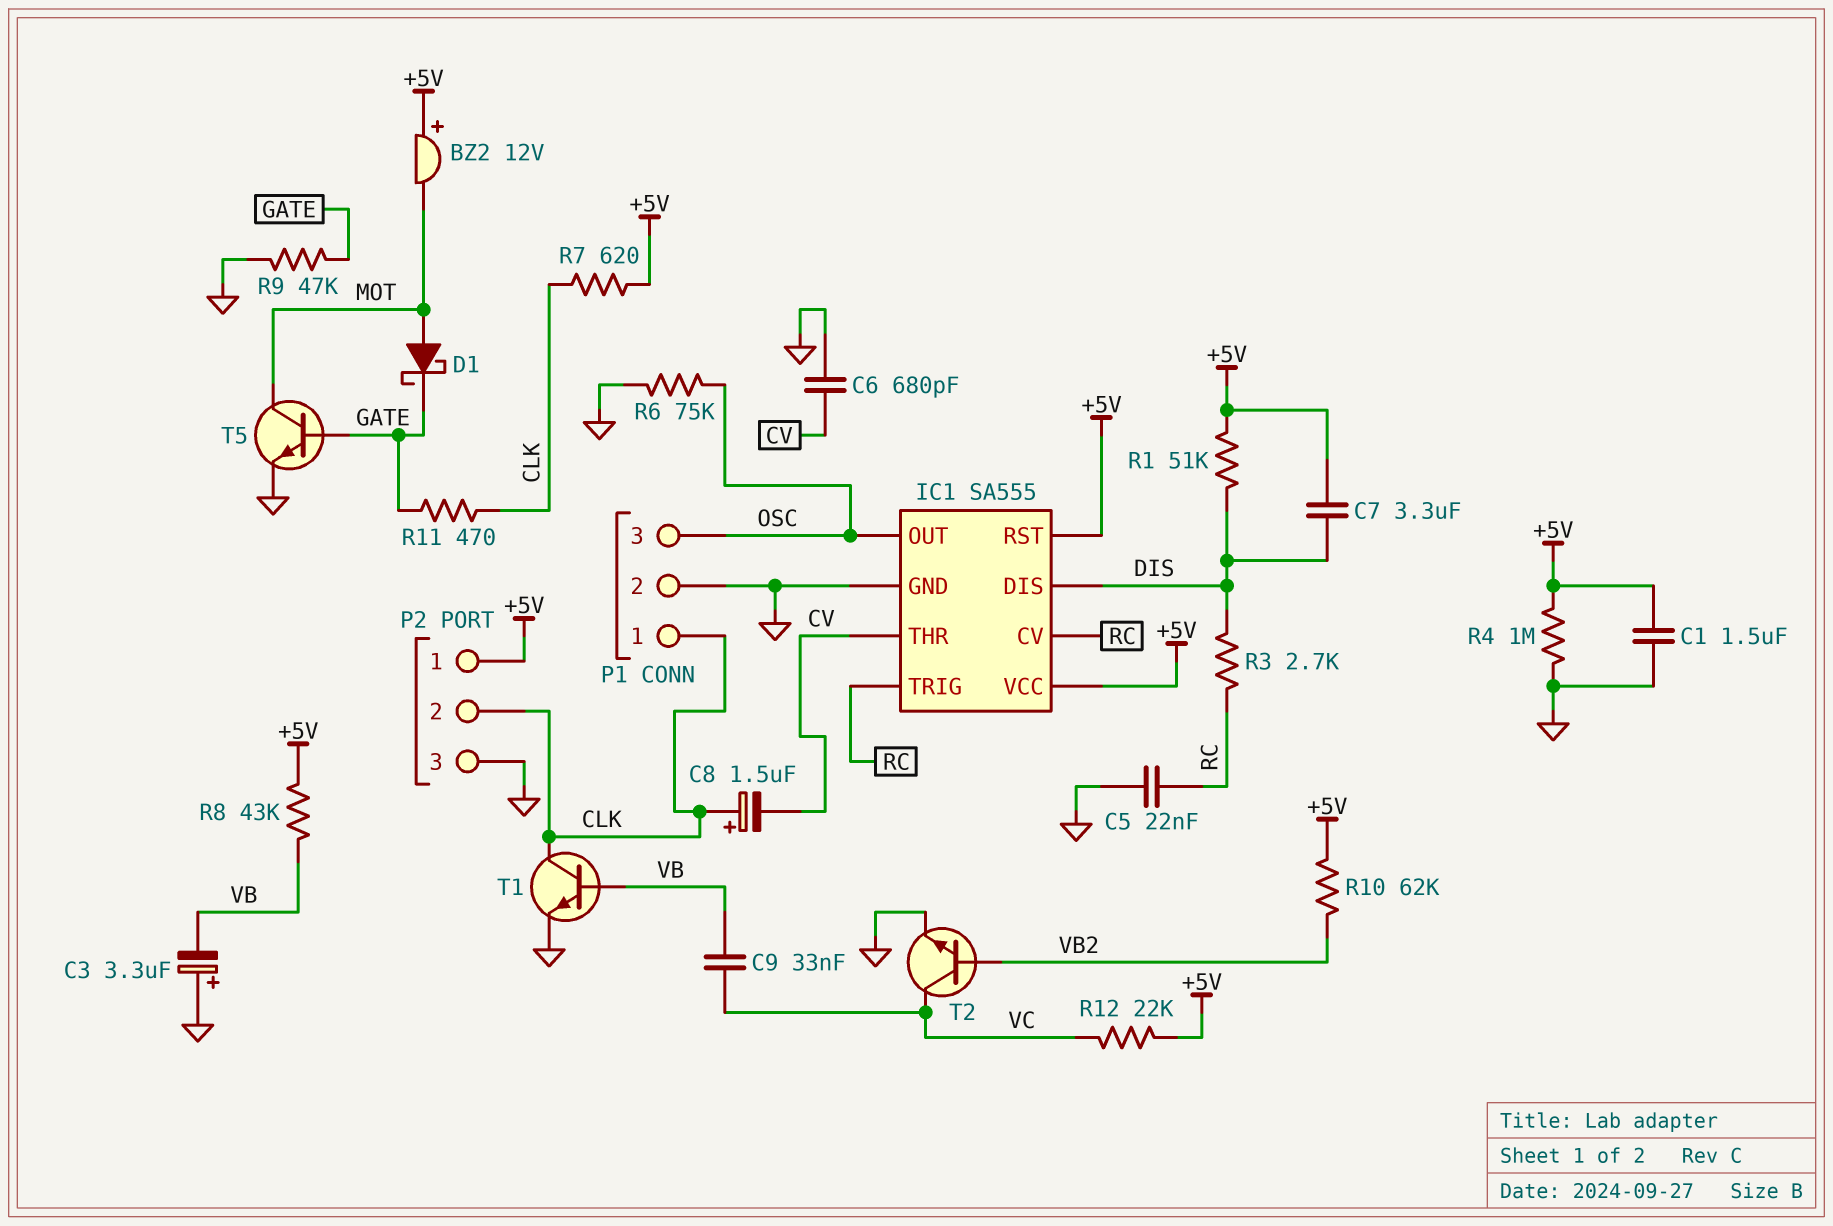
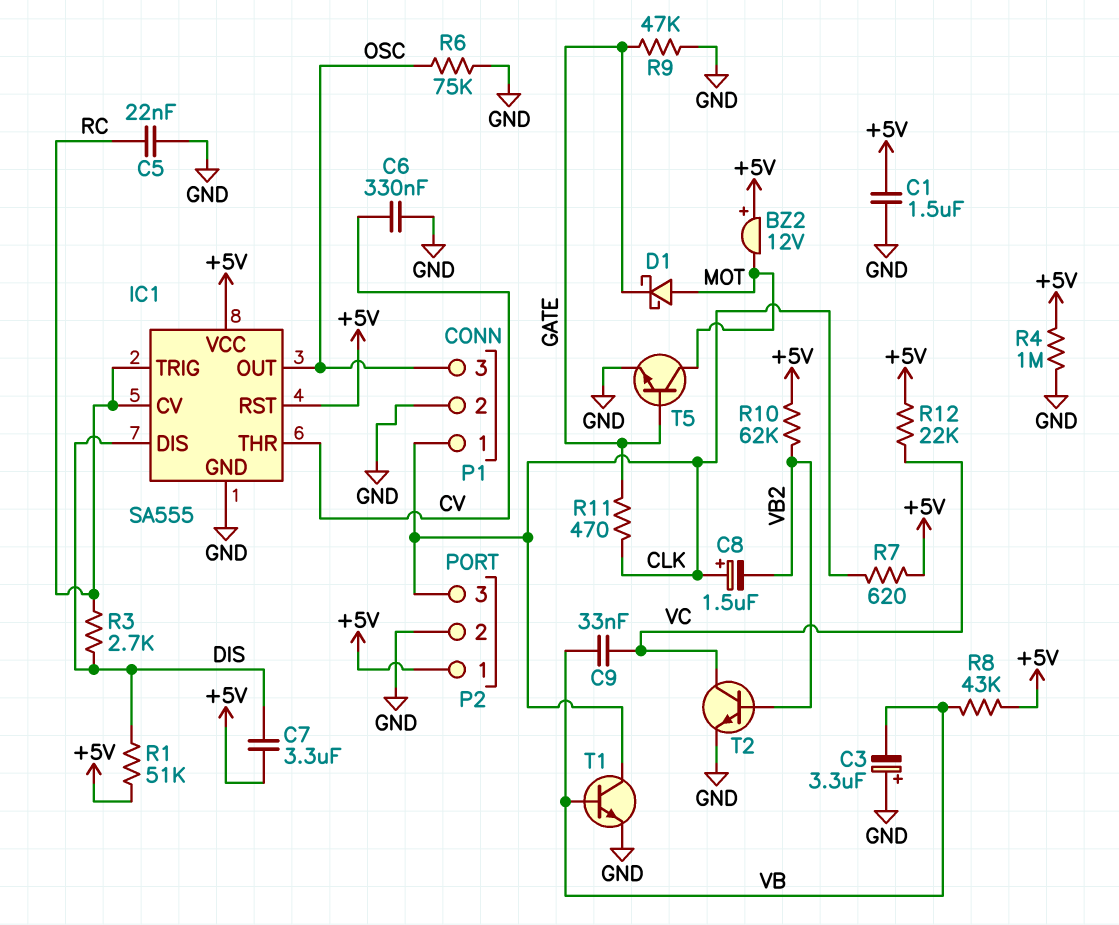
C6: 680pF (CV, GND) -> 330nF (CV, GND)
C8: 1.5uF (plus CLK, minus CV) -> 1.5uF (plus CLK, minus VB2)
P2 pin 2: CLK -> GND
P2 pin 3: GND -> CLK

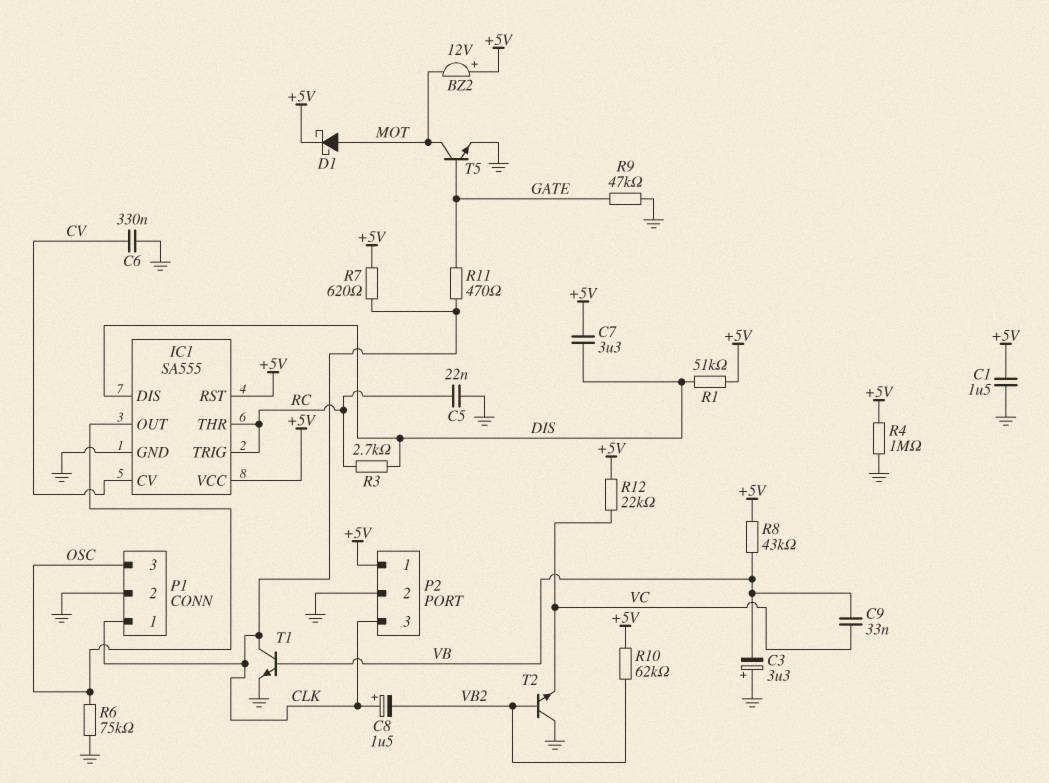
D1: schottky (A MOT, K GATE) -> schottky (A MOT, K +5V)
IC1 pin CV: RC -> CV
IC1 pin THR: CV -> RC
T2: NPN (B VB2, C VC, E GND) -> NPN (B VB2, C GND, E VC)

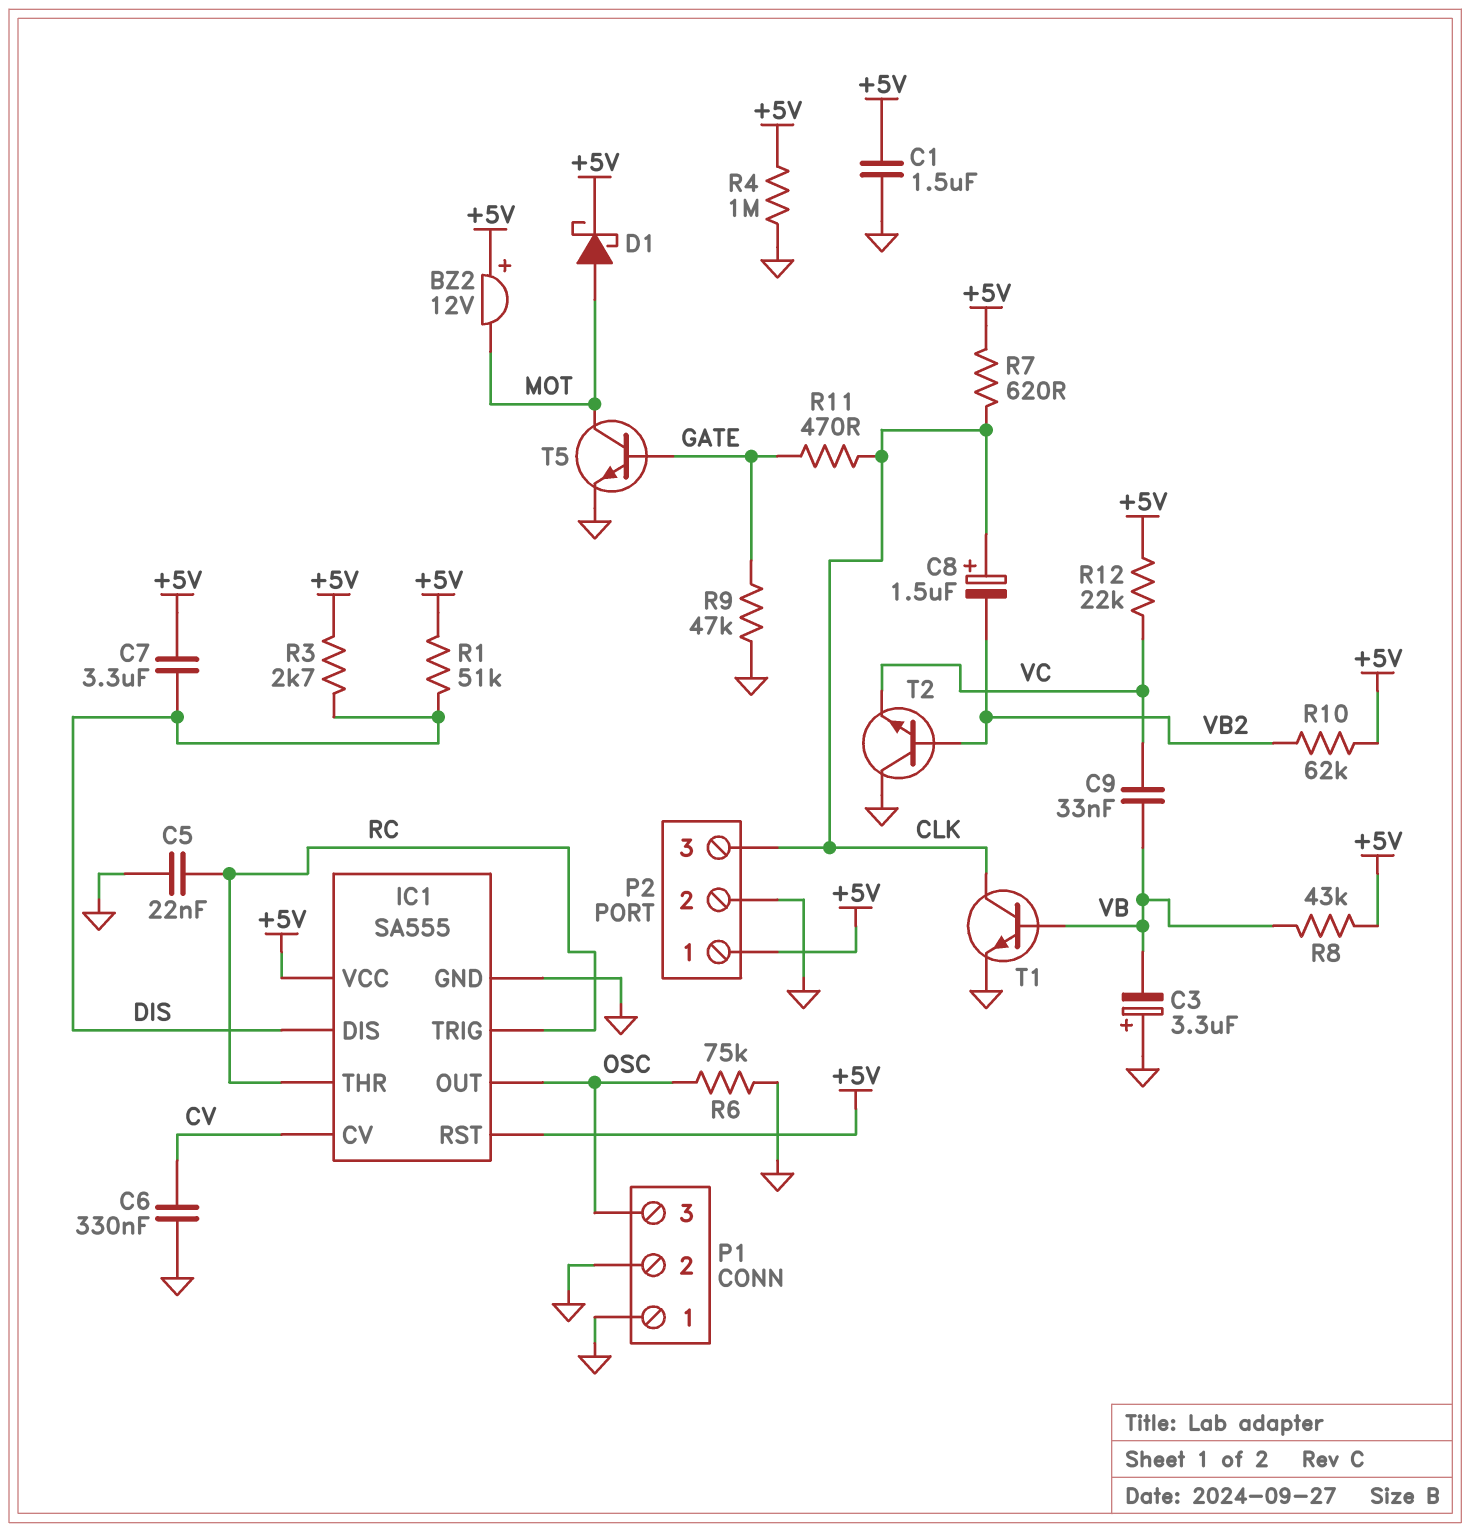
P1 pin 1: CLK -> GND
R3: 2.7k (DIS, RC) -> 2.7k (+5V, DIS)

